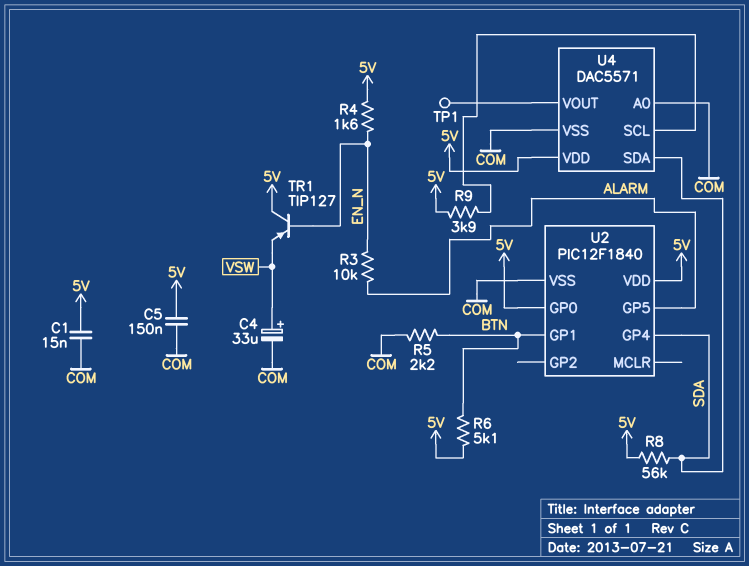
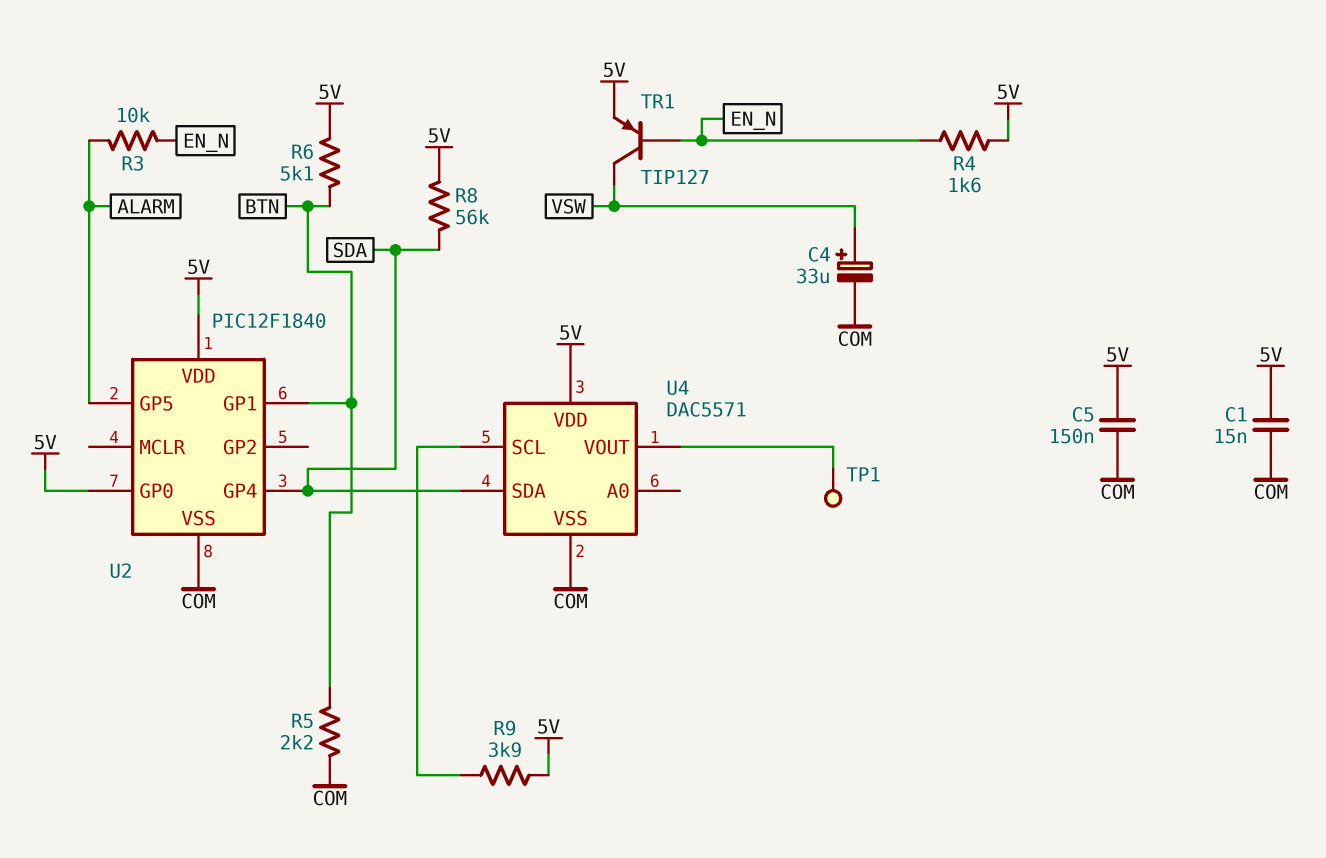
TR1: PNP TIP127 (B EN_N, C 5V, E VSW) -> PNP TIP127 (B EN_N, C VSW, E 5V)
U4 pin A0: COM -> none

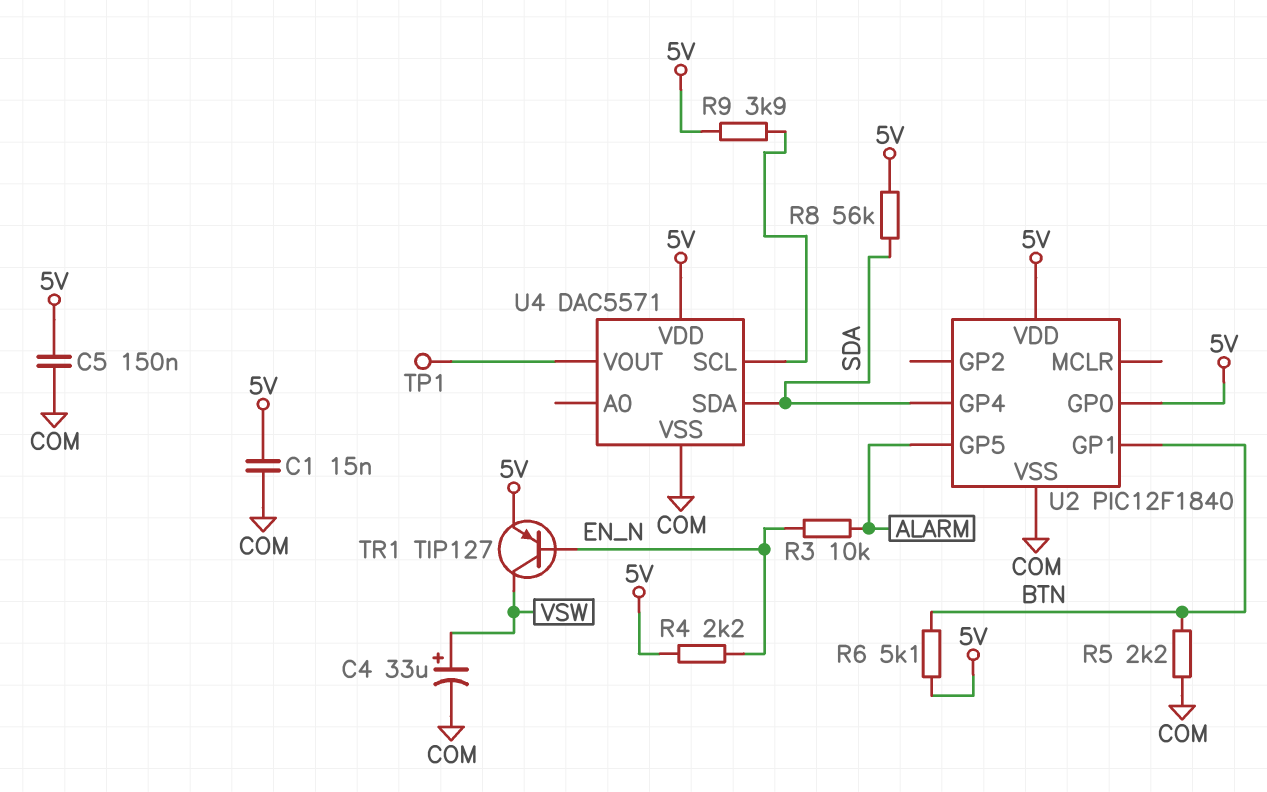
R4: 1.6k (5V, EN_N) -> 2.2k (5V, EN_N)

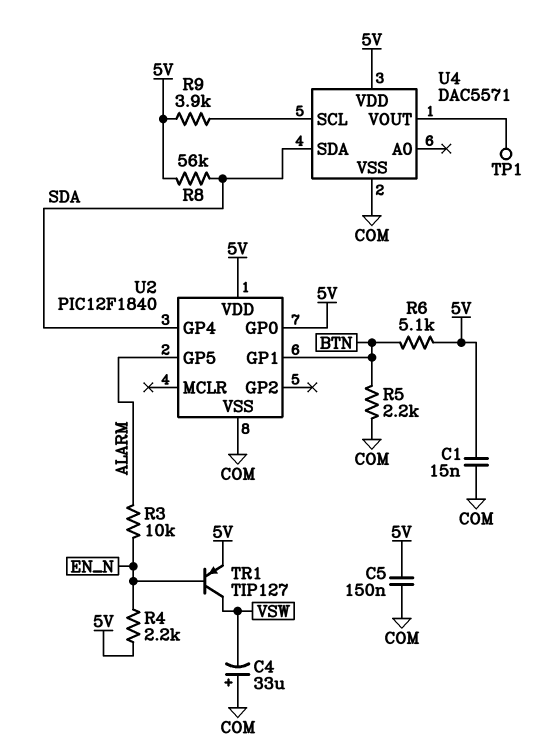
C4: 33uF (plus VSW, minus COM) -> 33uF (plus COM, minus VSW)

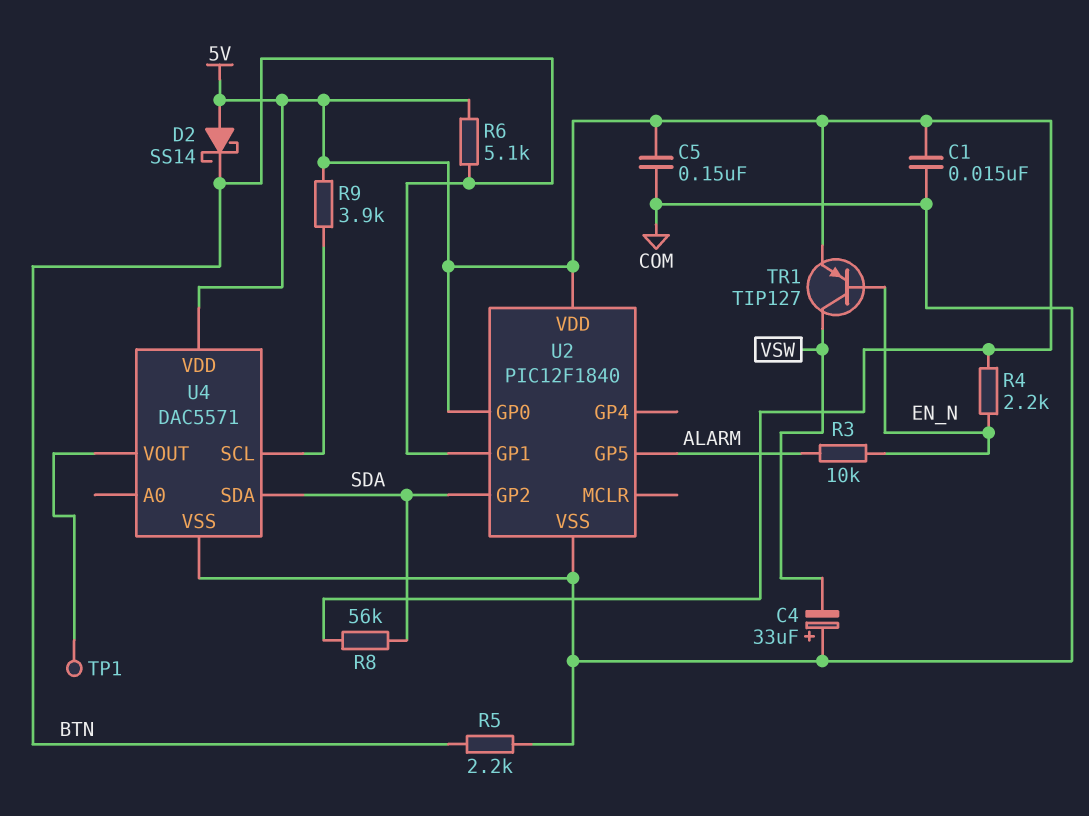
D2: none -> schottky SS14 (A 5V, K BTN)
U2 pin GP2: none -> SDA
U2 pin GP4: SDA -> none

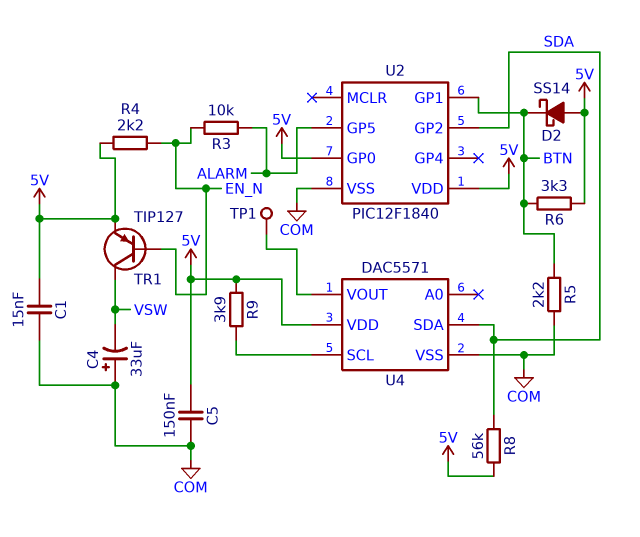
R6: 5.1k (5V, BTN) -> 3.3k (5V, BTN)

